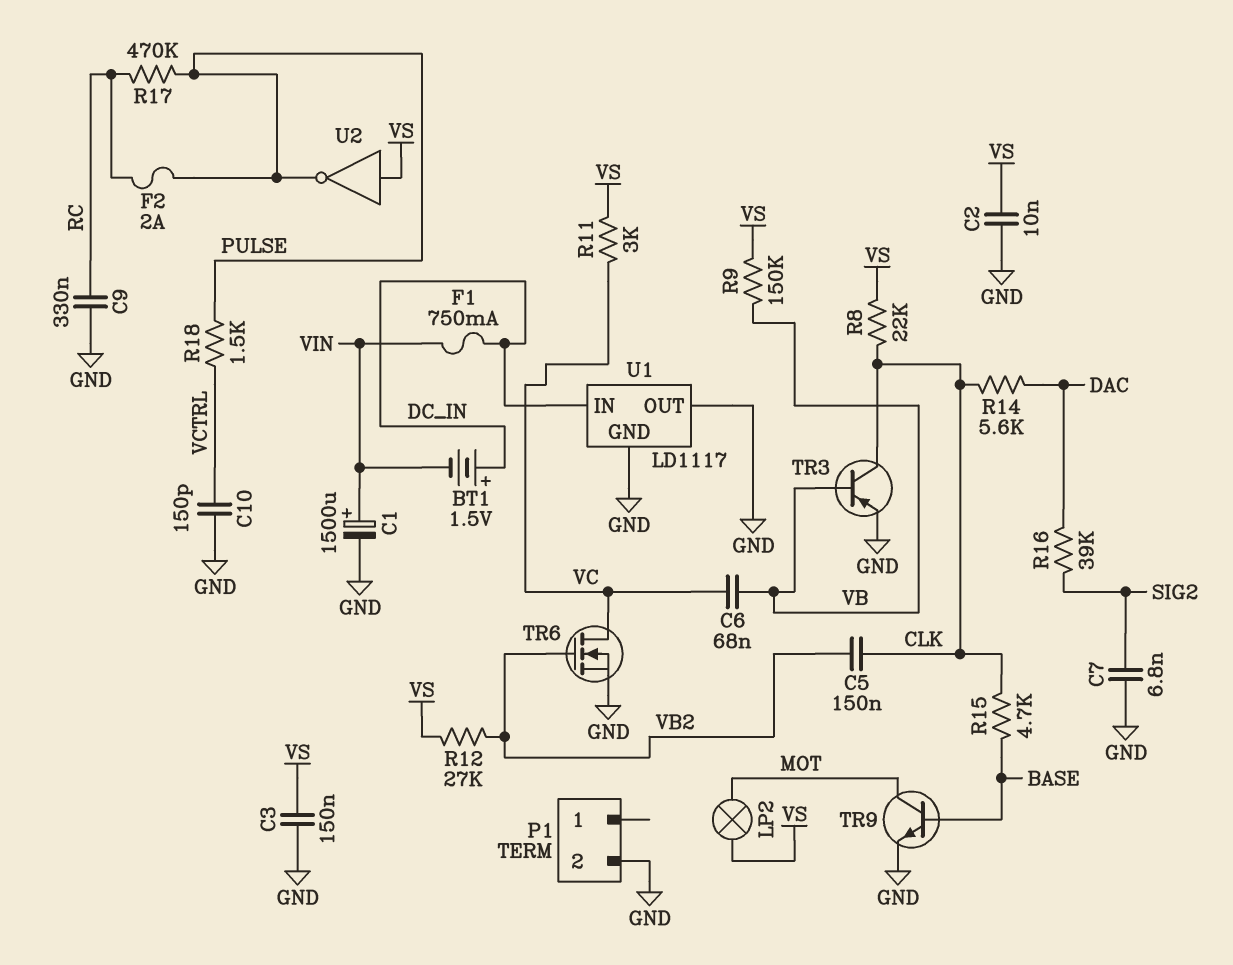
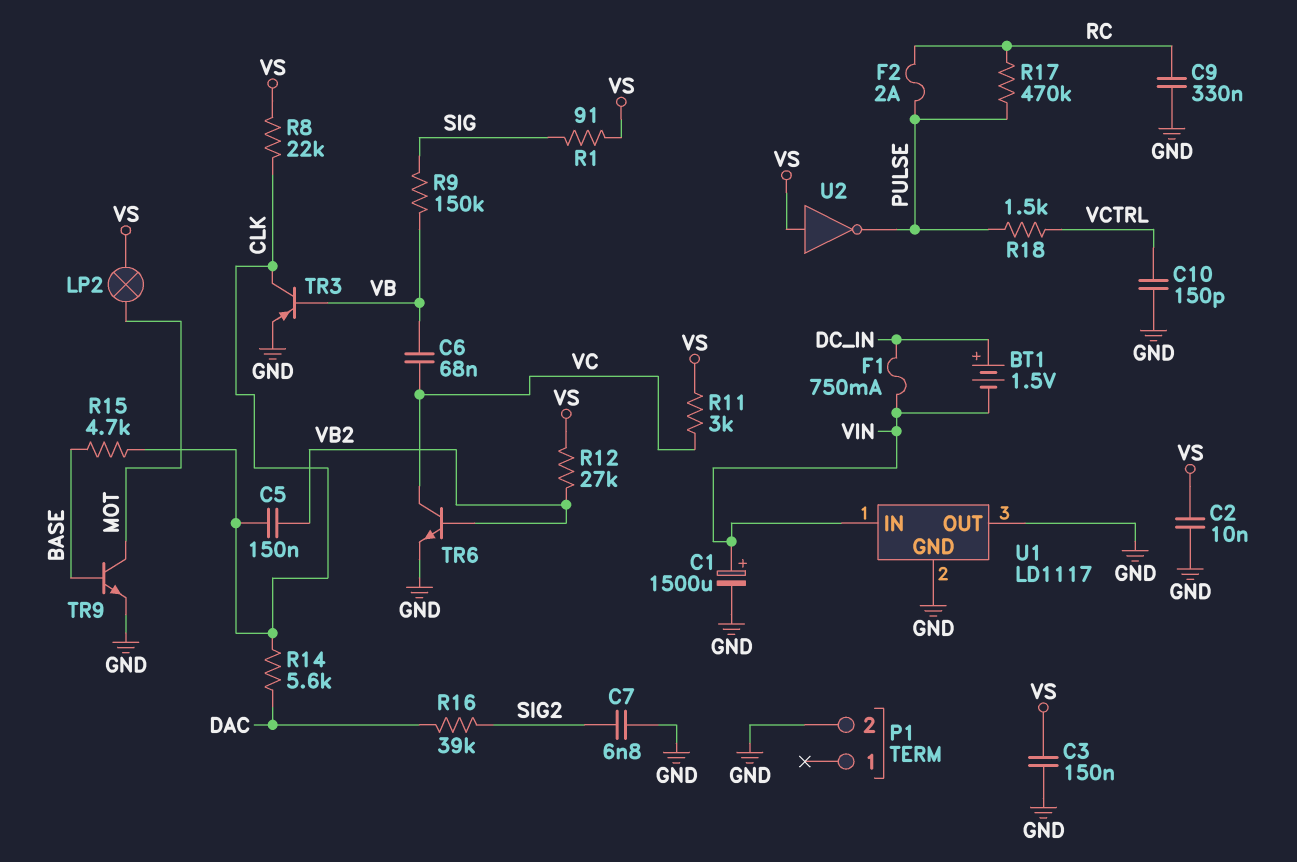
R1: none -> 91 (SIG, VS)
R9: 150k (VB, VS) -> 150k (SIG, VB)
TR6: NMOS (G VB2, D VC, S GND) -> NPN (B VB2, C VC, E GND)
U1 pin IN: DC_IN -> VIN

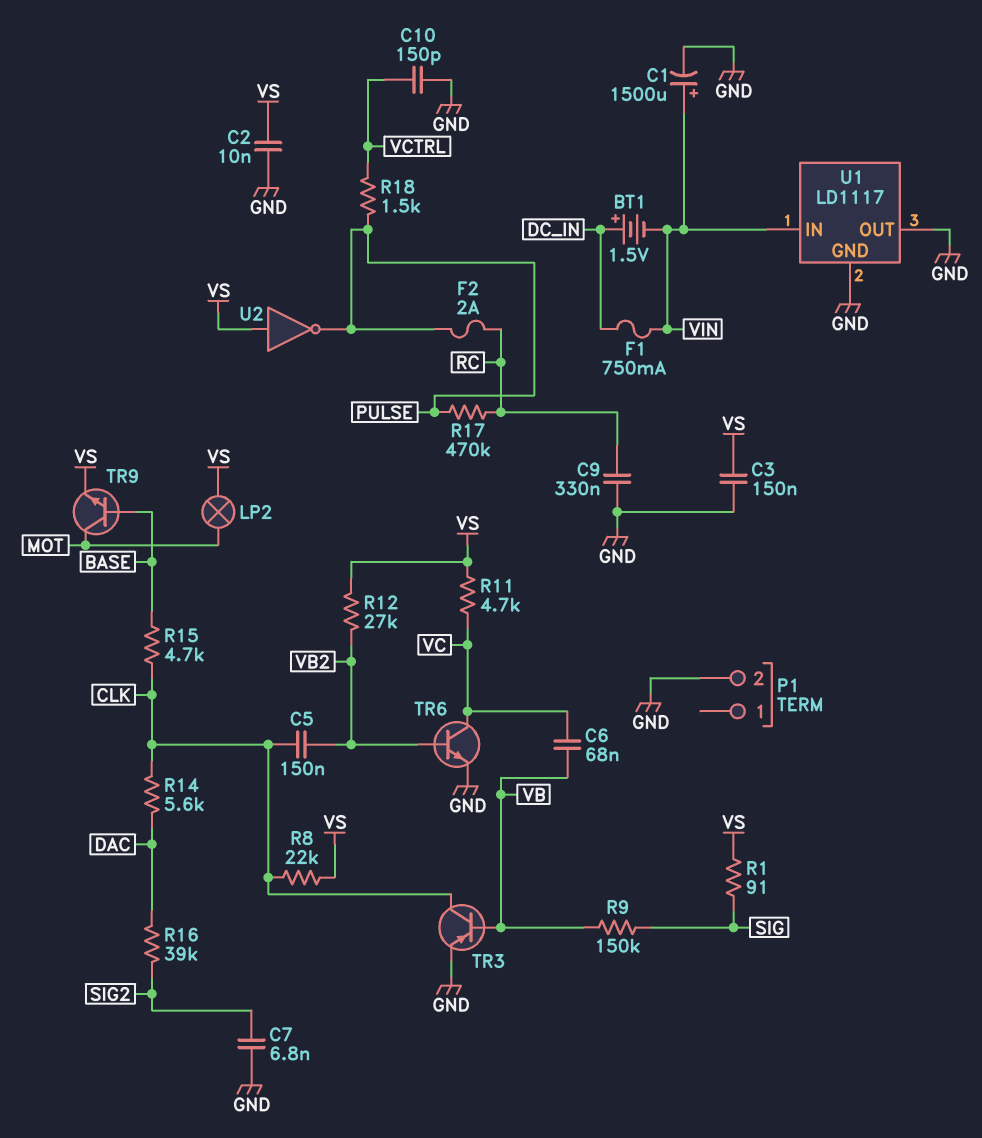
R11: 3k (VC, VS) -> 4.7k (VC, VS)
TR9: NPN (B BASE, C MOT, E GND) -> NPN (B BASE, C MOT, E VS)

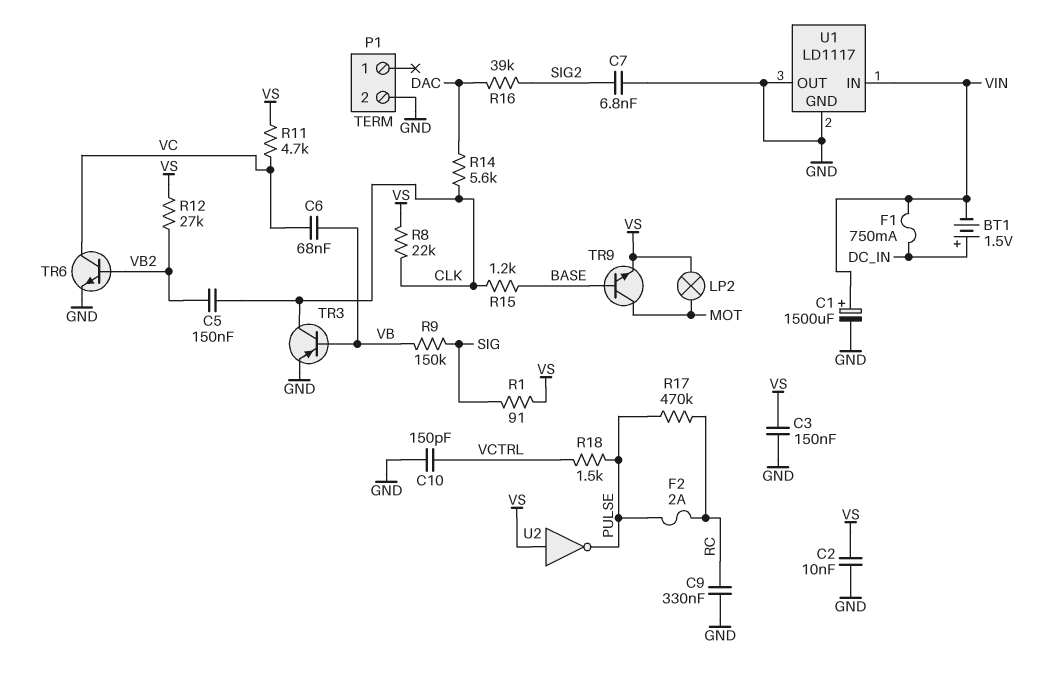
R15: 4.7k (BASE, CLK) -> 1.2k (BASE, CLK)

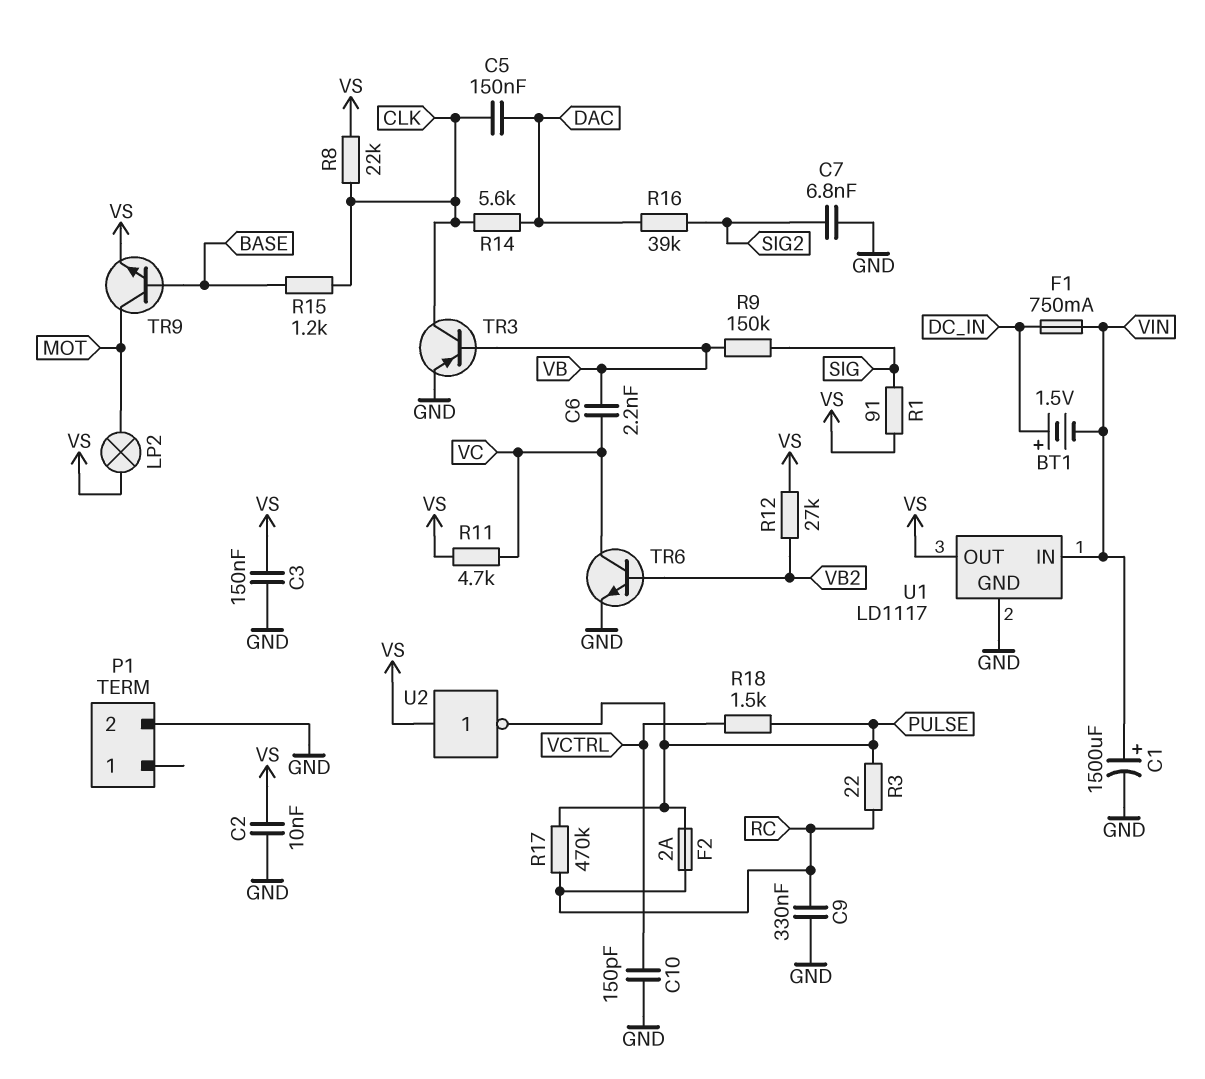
C5: 150nF (CLK, VB2) -> 150nF (CLK, DAC)
C6: 68nF (VB, VC) -> 2.2nF (VB, VC)
R3: none -> 22 (PULSE, RC)
U1 pin OUT: GND -> VS

